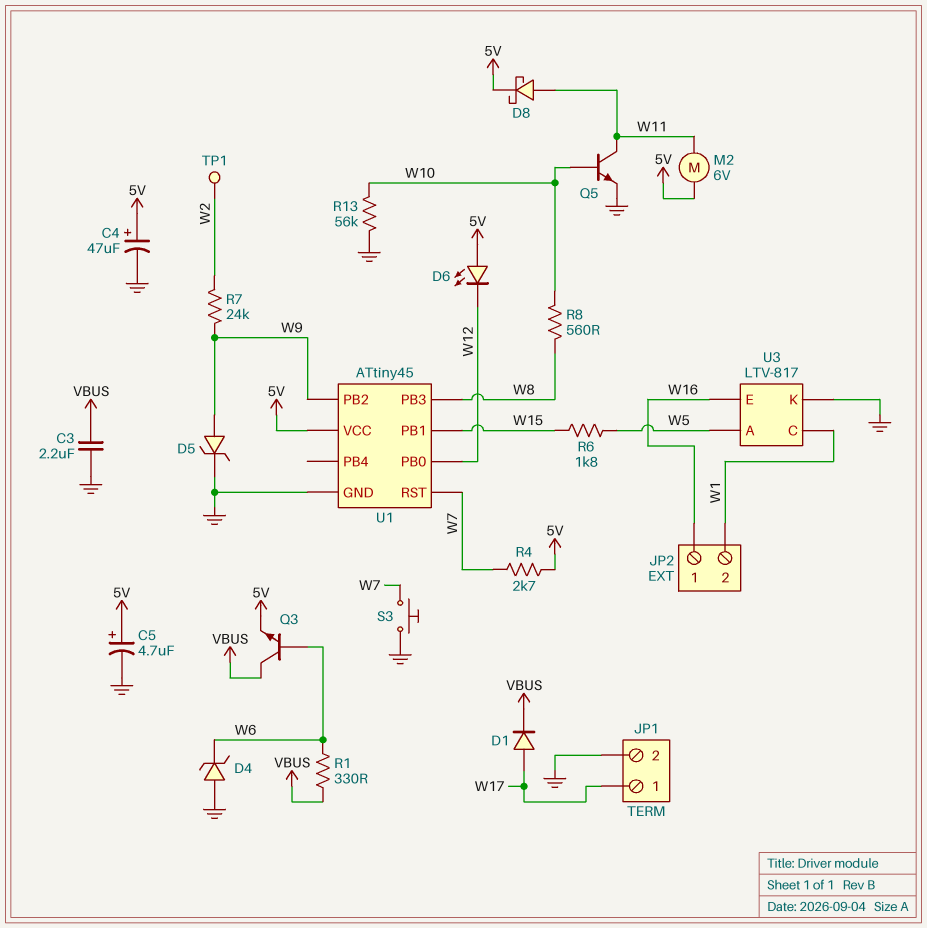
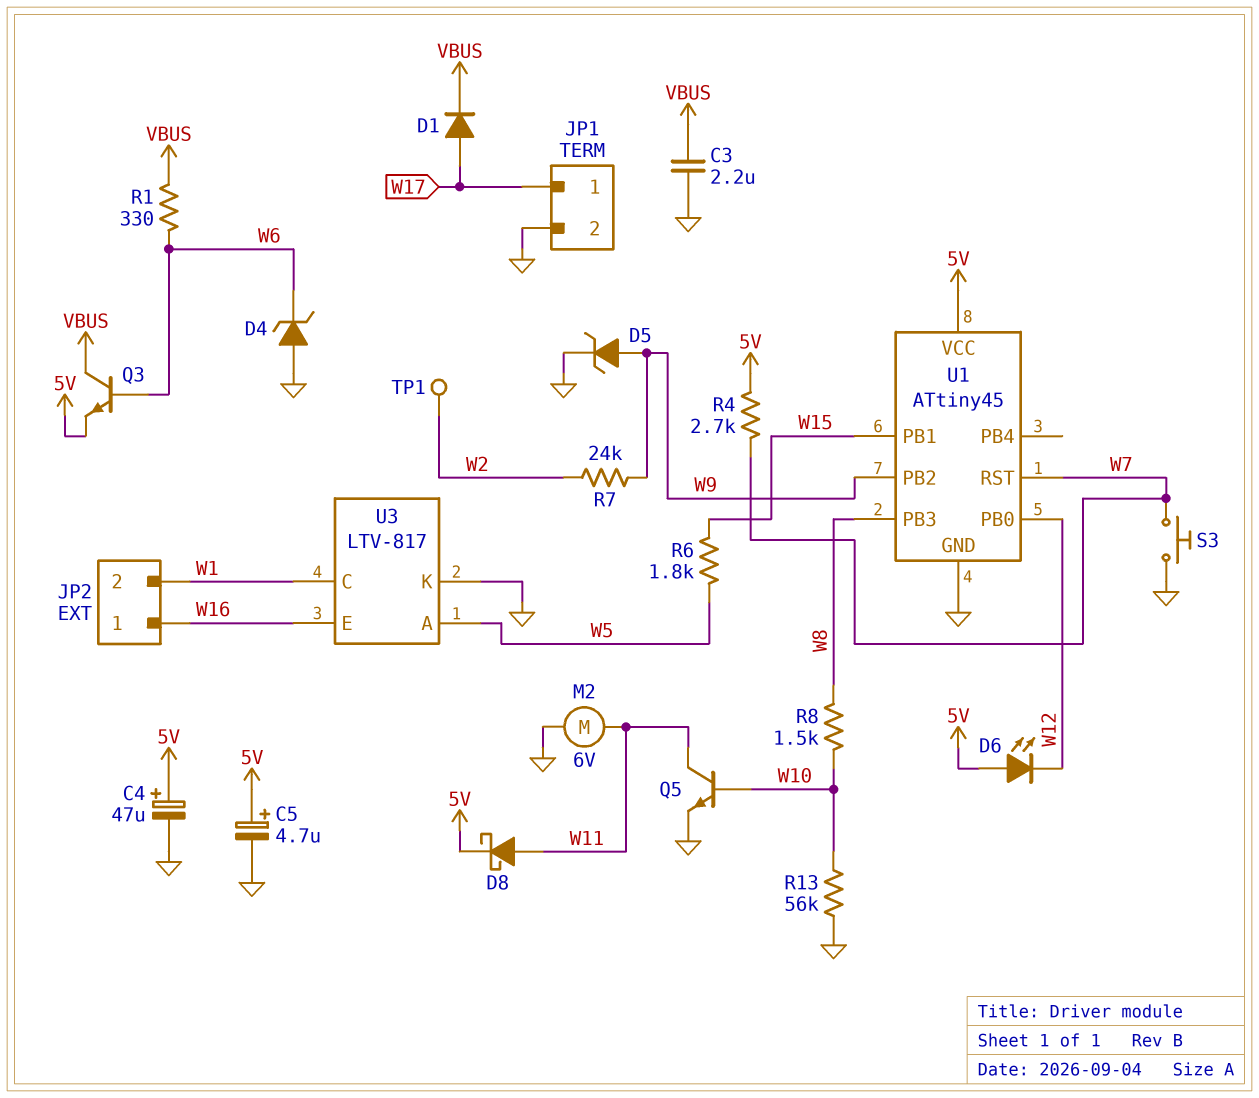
M2: motor 6V (5V, W11) -> motor 6V (GND, W11)
R8: 560 (W8, W10) -> 1.5k (W8, W10)

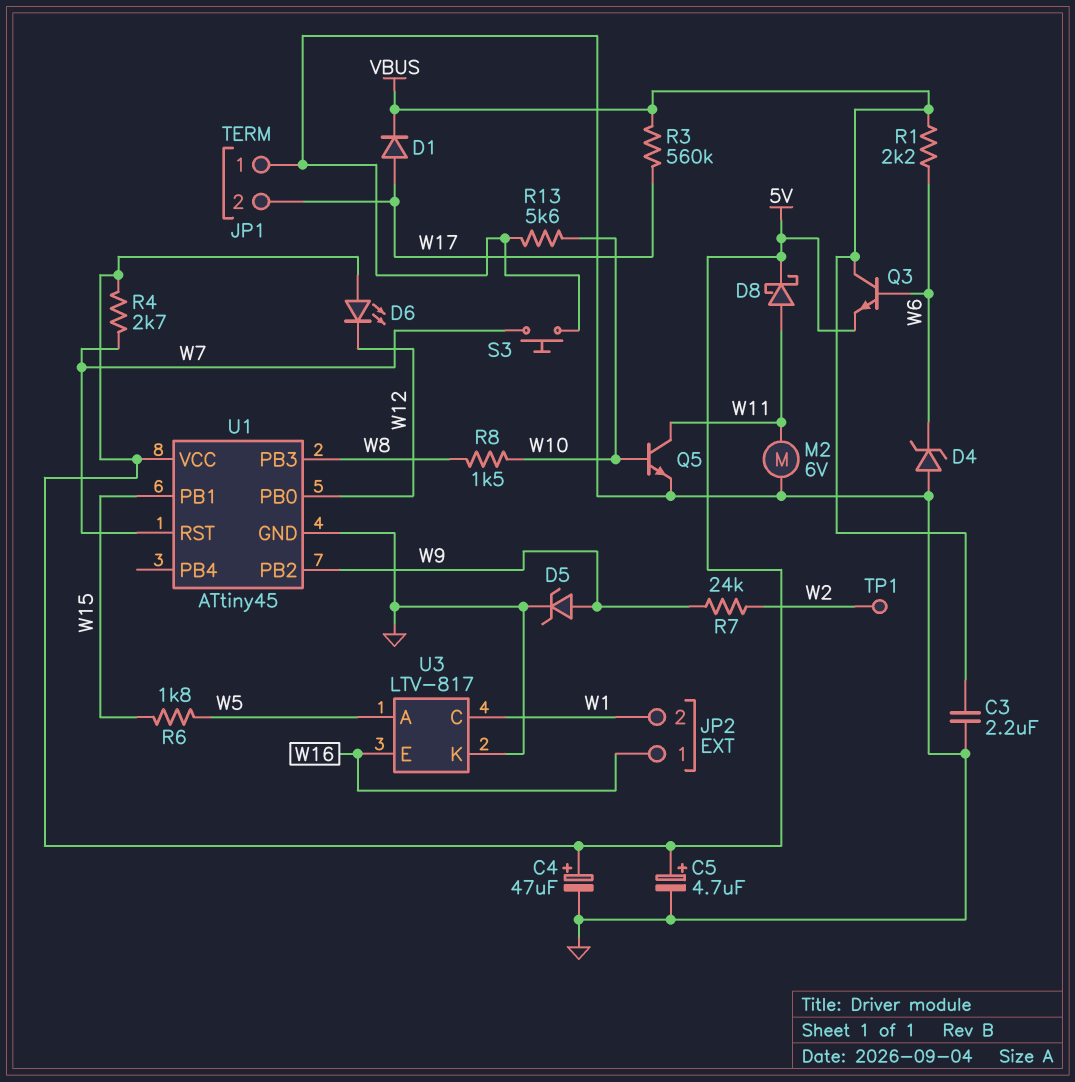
JP1 pin 1: W17 -> GND
JP1 pin 2: GND -> W17
R1: 330 (VBUS, W6) -> 2.2k (VBUS, W6)
R3: none -> 560k (VBUS, W17)
R13: 56k (GND, W10) -> 5.6k (GND, W10)

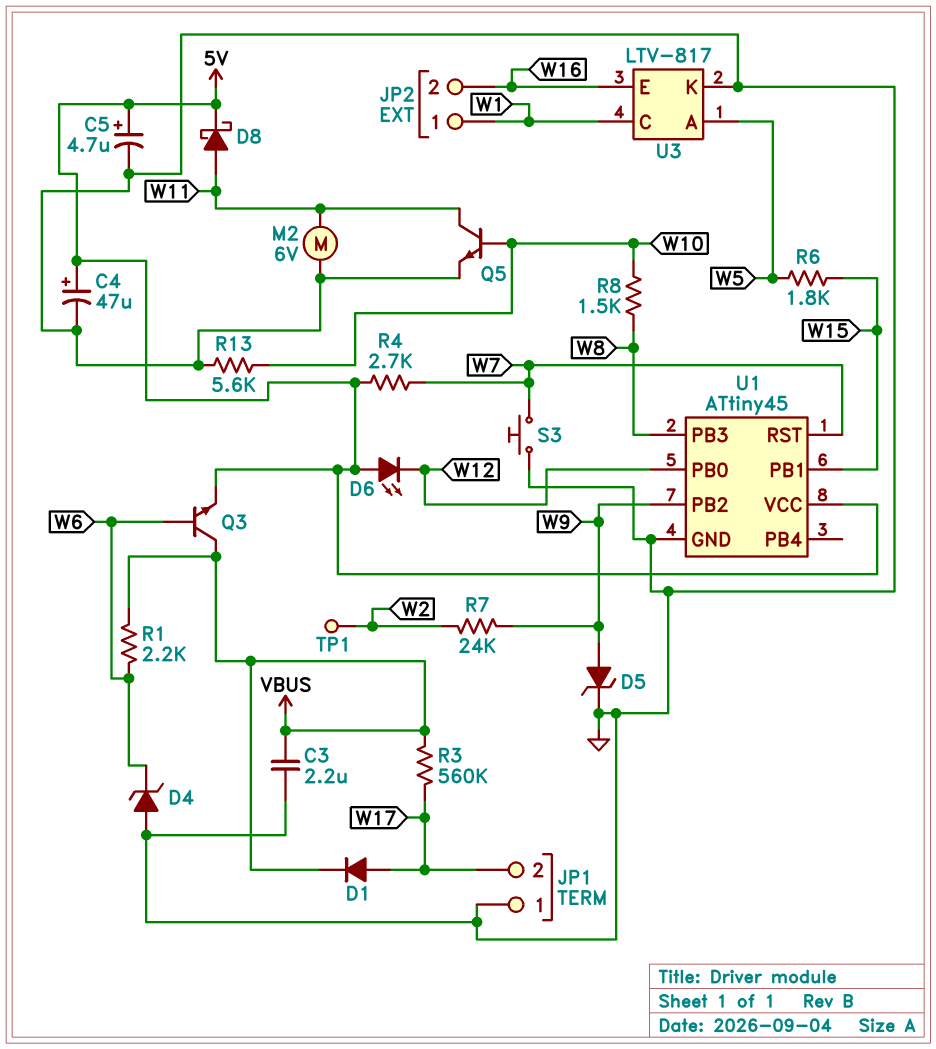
JP2 pin 1: W16 -> W1
JP2 pin 2: W1 -> W16

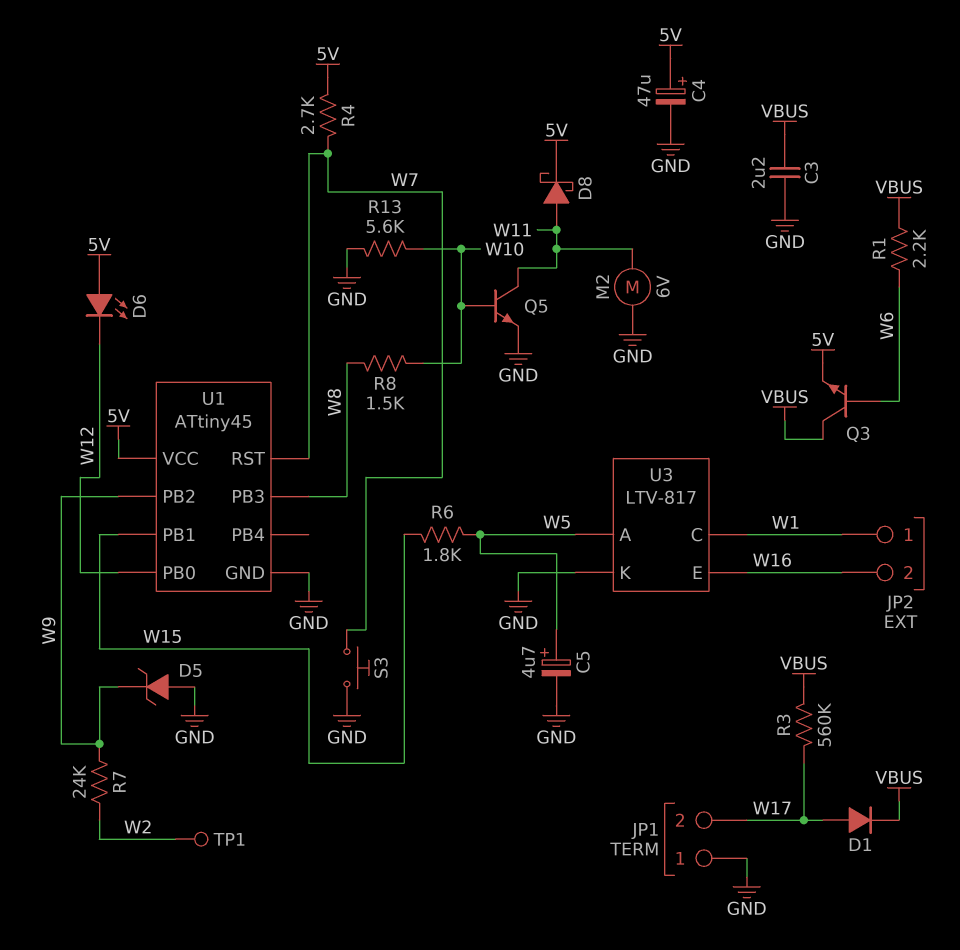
C5: 4.7uF (plus 5V, minus GND) -> 4.7uF (plus W5, minus GND)
D4: zener (A GND, K W6) -> none
D5: zener (A W9, K GND) -> zener (A GND, K W9)

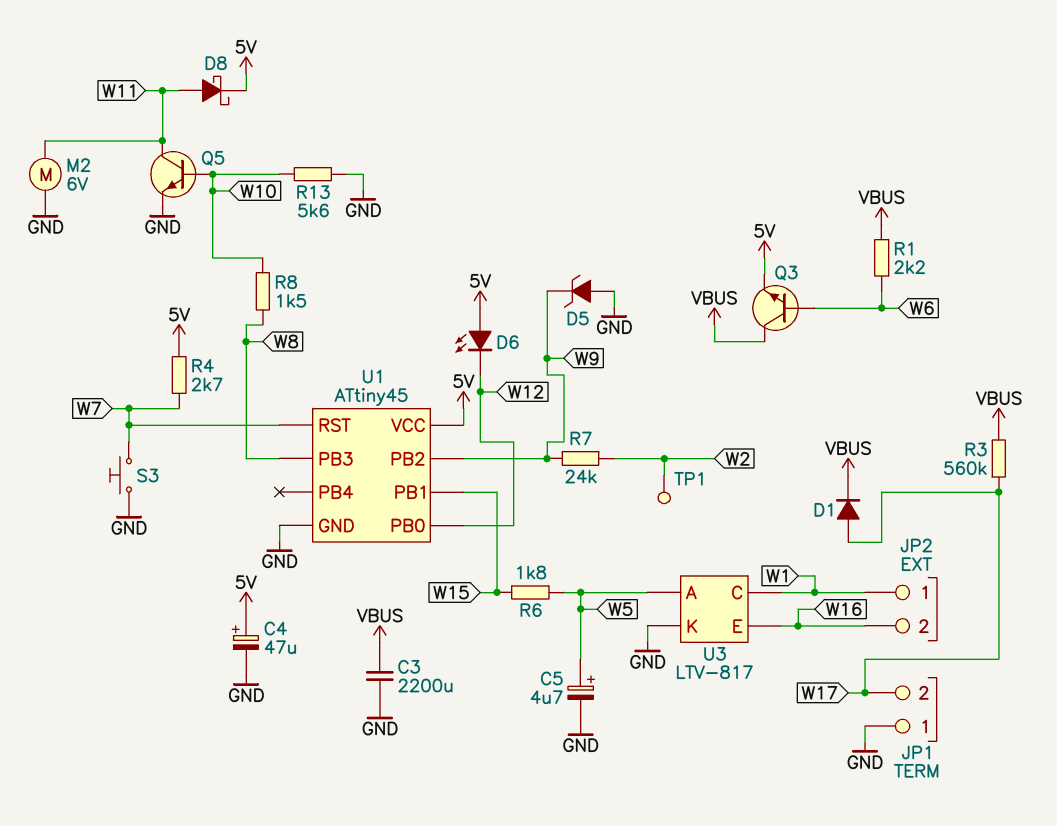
C3: 2.2uF (GND, VBUS) -> 2200uF (GND, VBUS)

